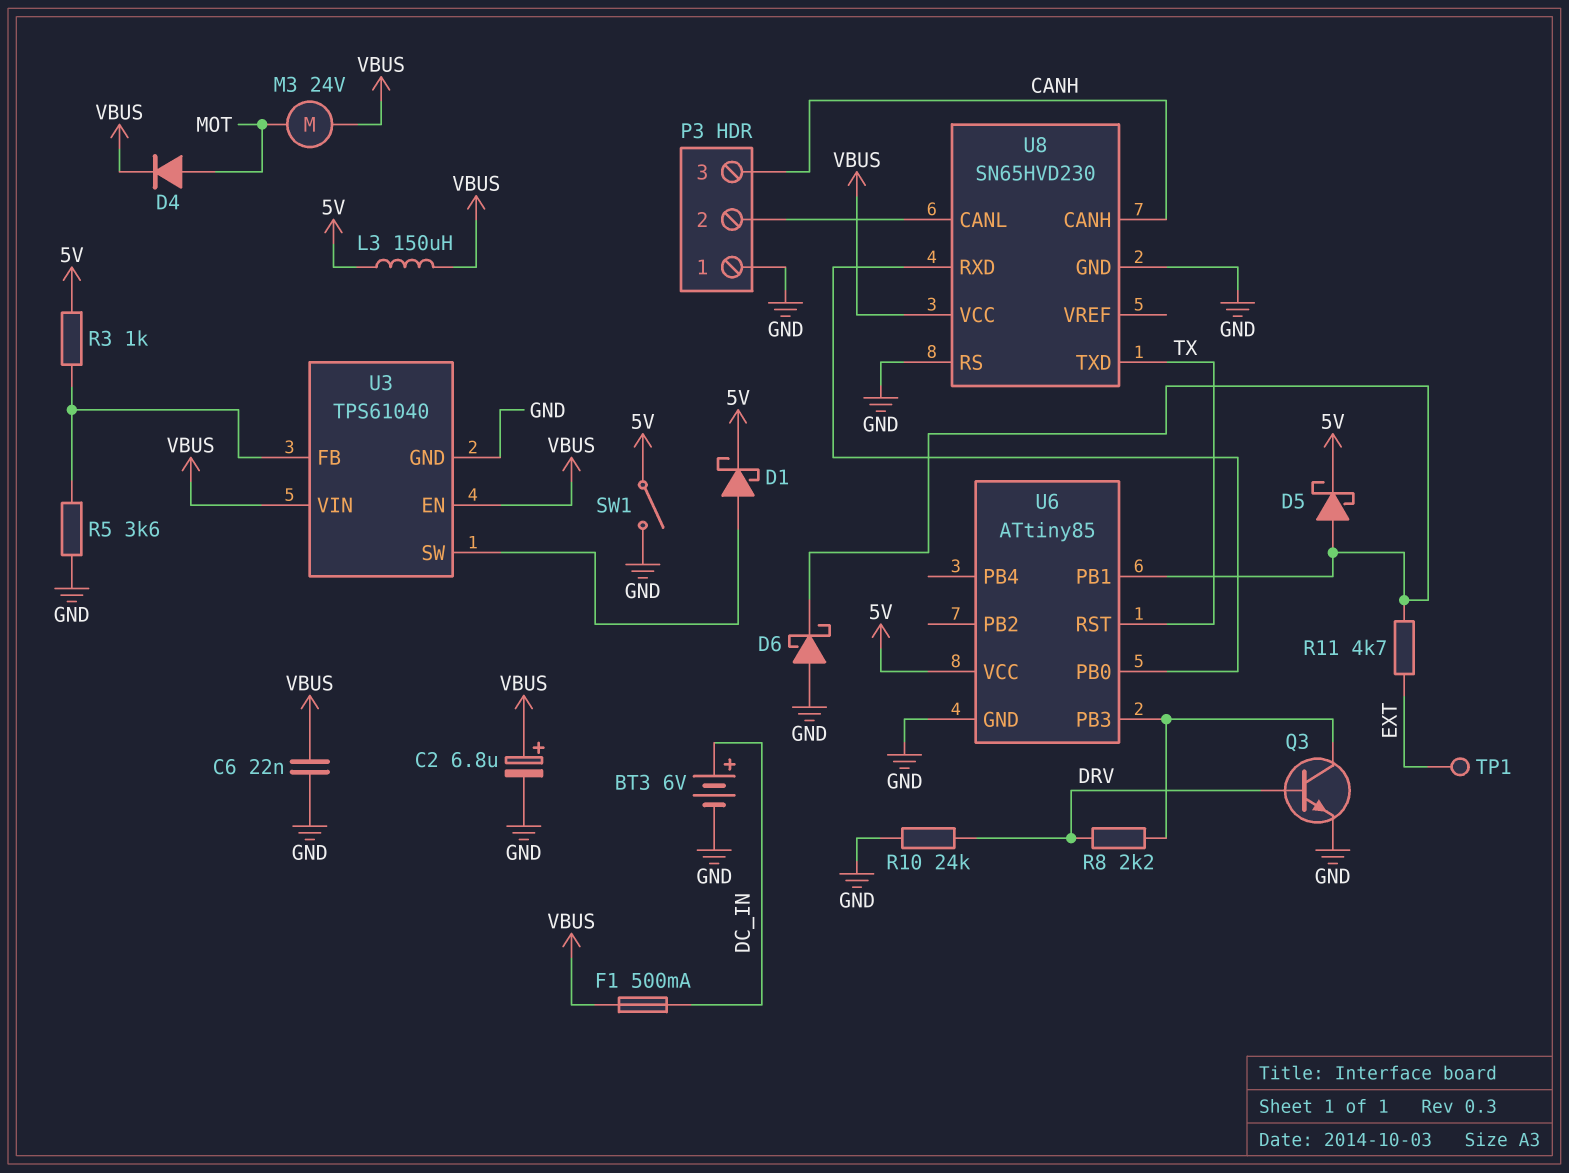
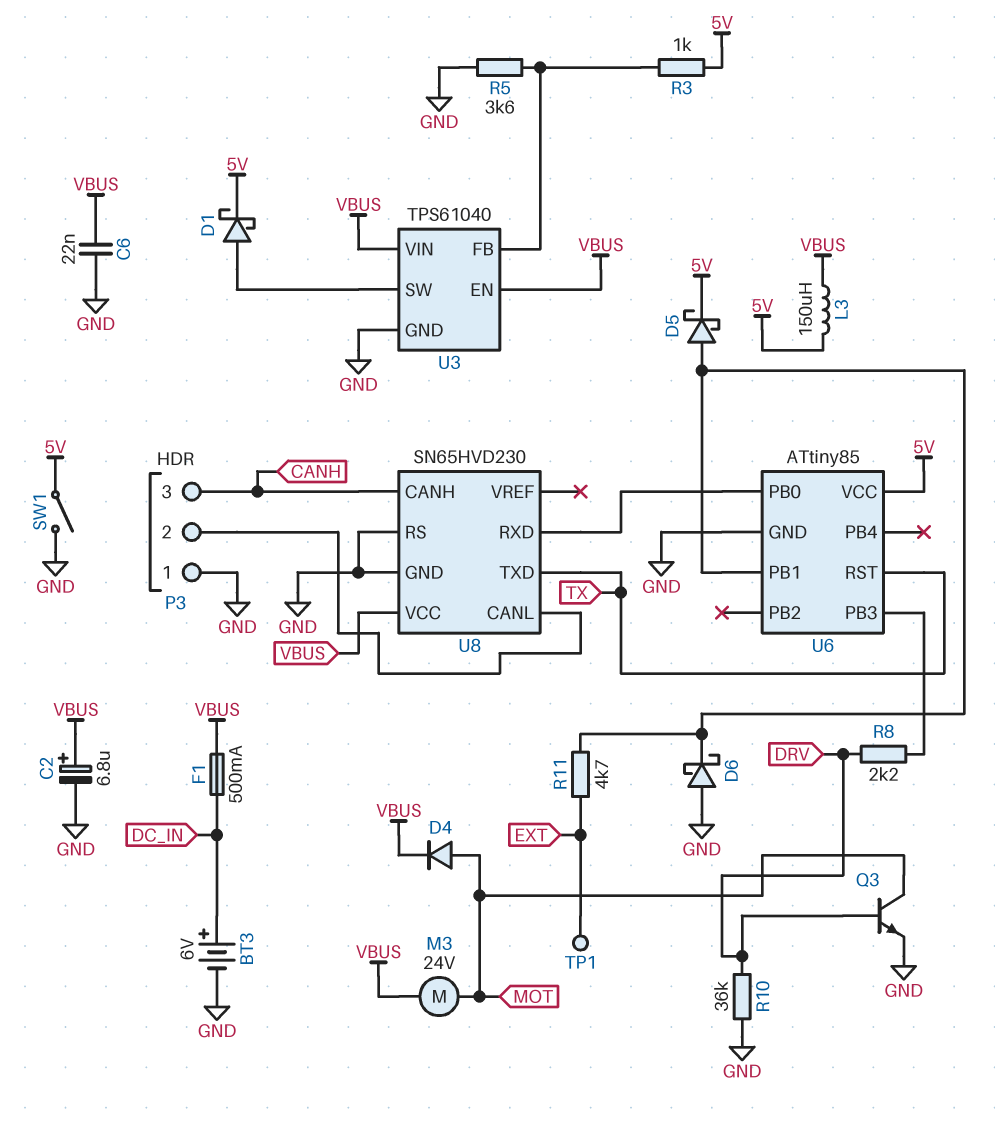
Q3: NPN (B DRV, C U6/PB3, E GND) -> NPN (B DRV, C MOT, E GND)
R10: 24k (DRV, GND) -> 36k (DRV, GND)

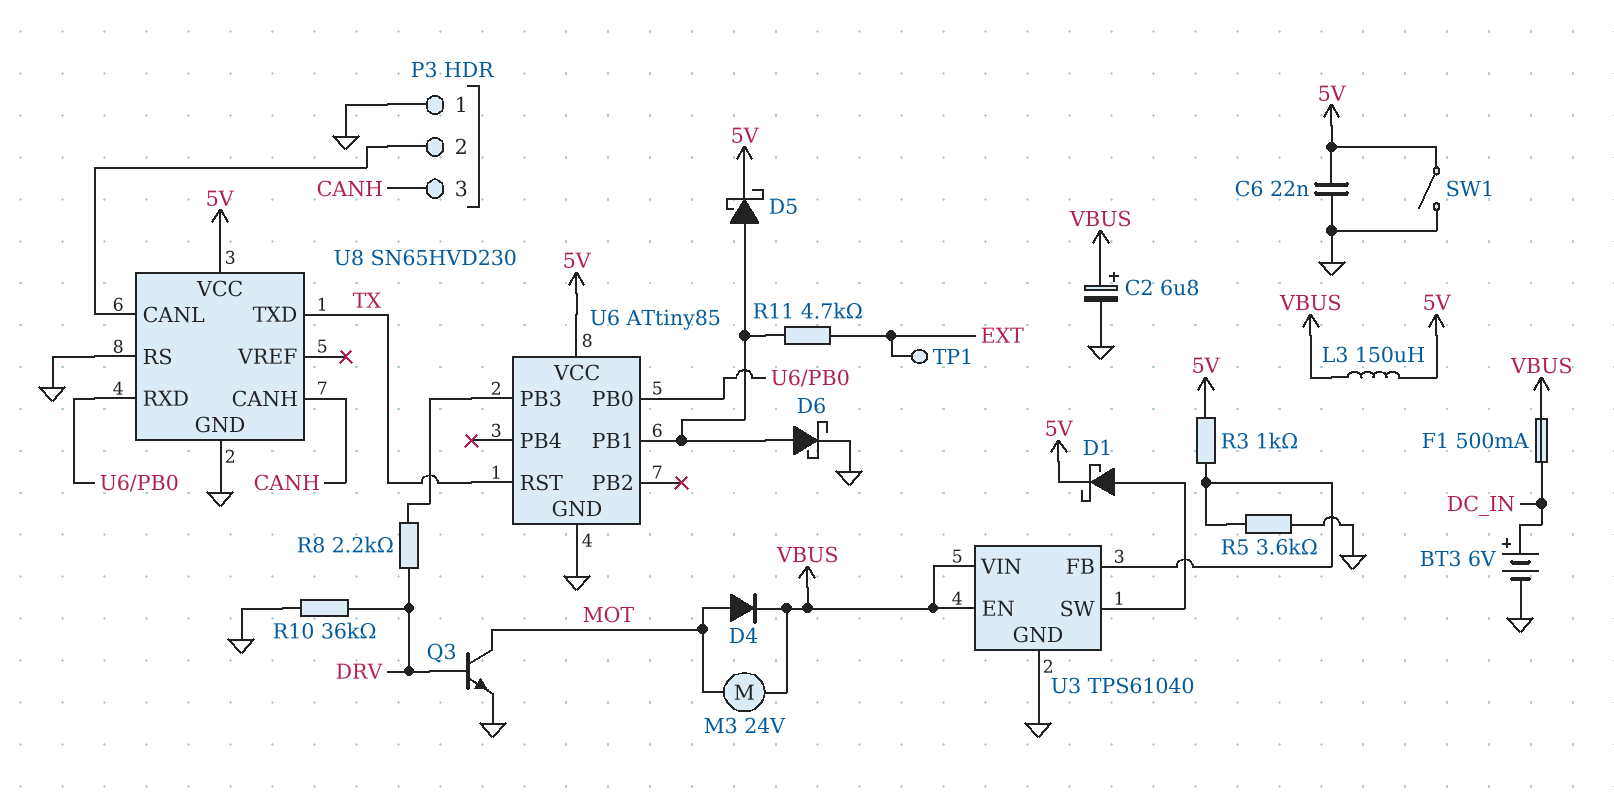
C6: 22nF (GND, VBUS) -> 22nF (5V, GND)
D6: schottky (A GND, K U6/PB1) -> schottky (A U6/PB1, K GND)
U8 pin VCC: VBUS -> 5V

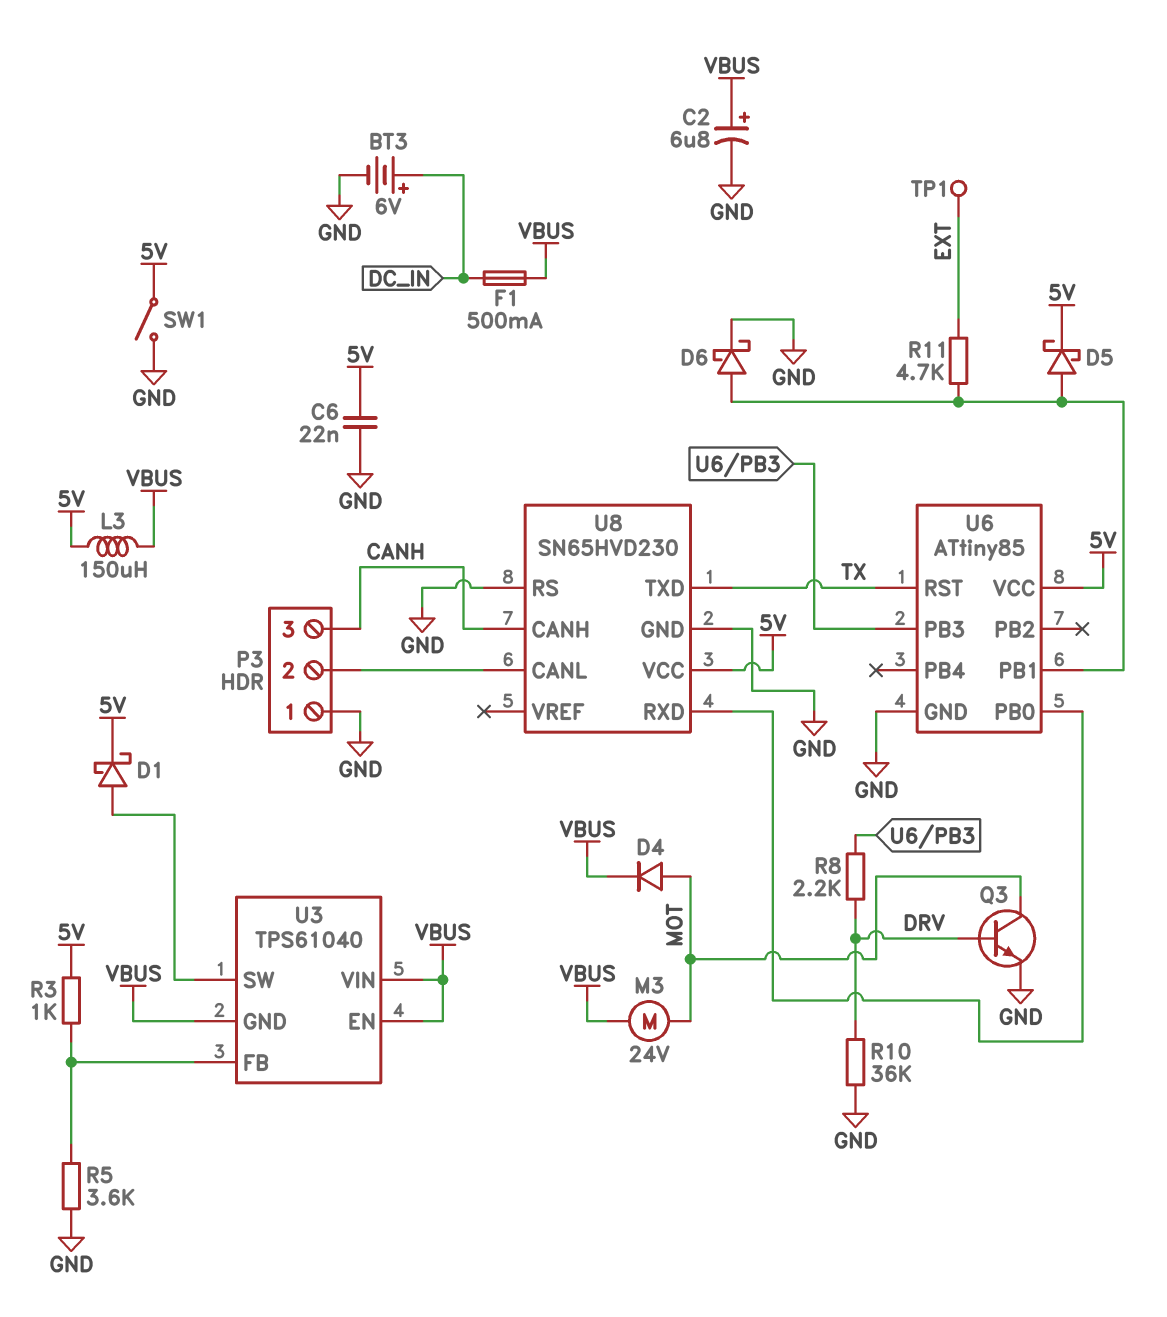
U3 pin GND: GND -> VBUS

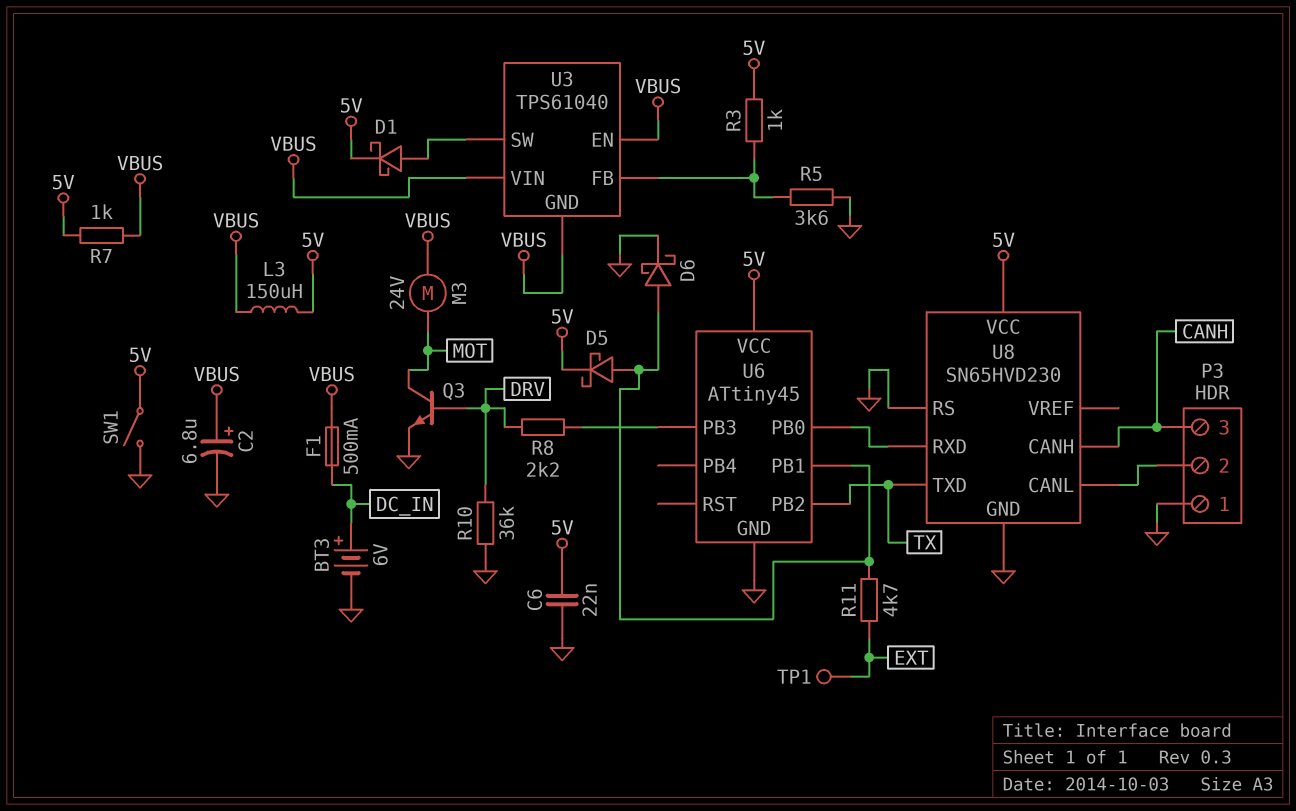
D4: diode (A MOT, K VBUS) -> none
R7: none -> 1k (5V, VBUS)
U6: ATtiny85 -> ATtiny45
U6 pin PB2: none -> TX
U6 pin RST: TX -> none

